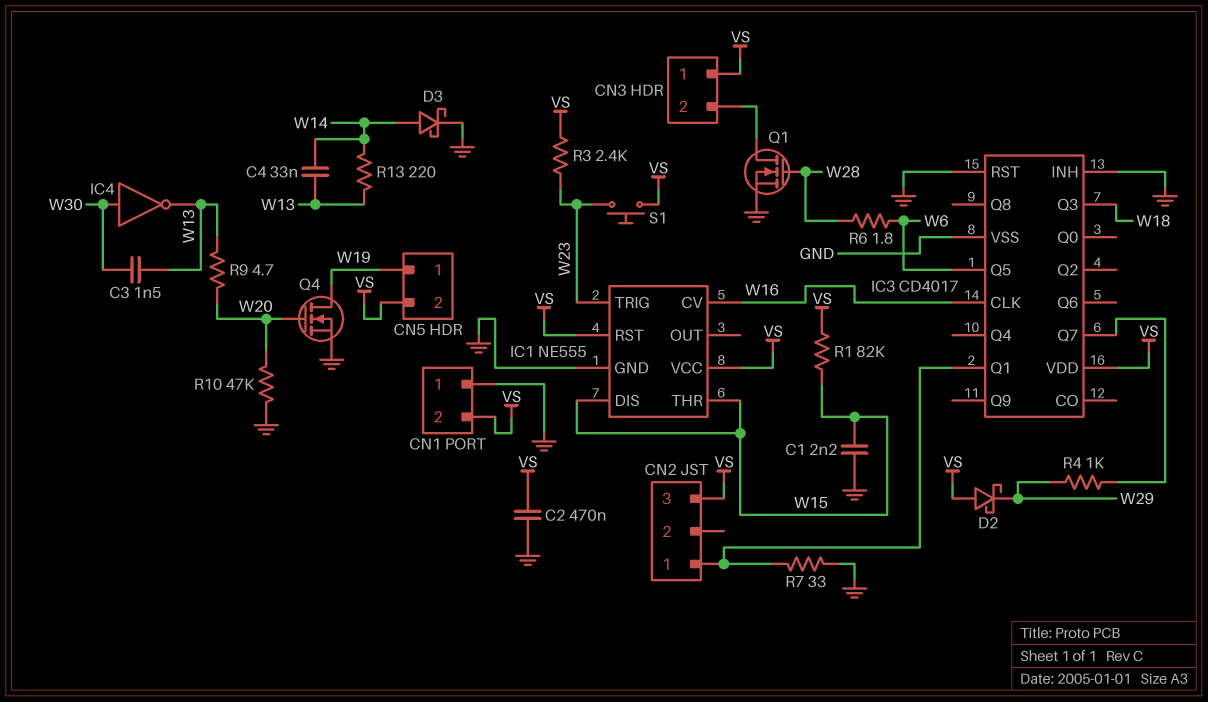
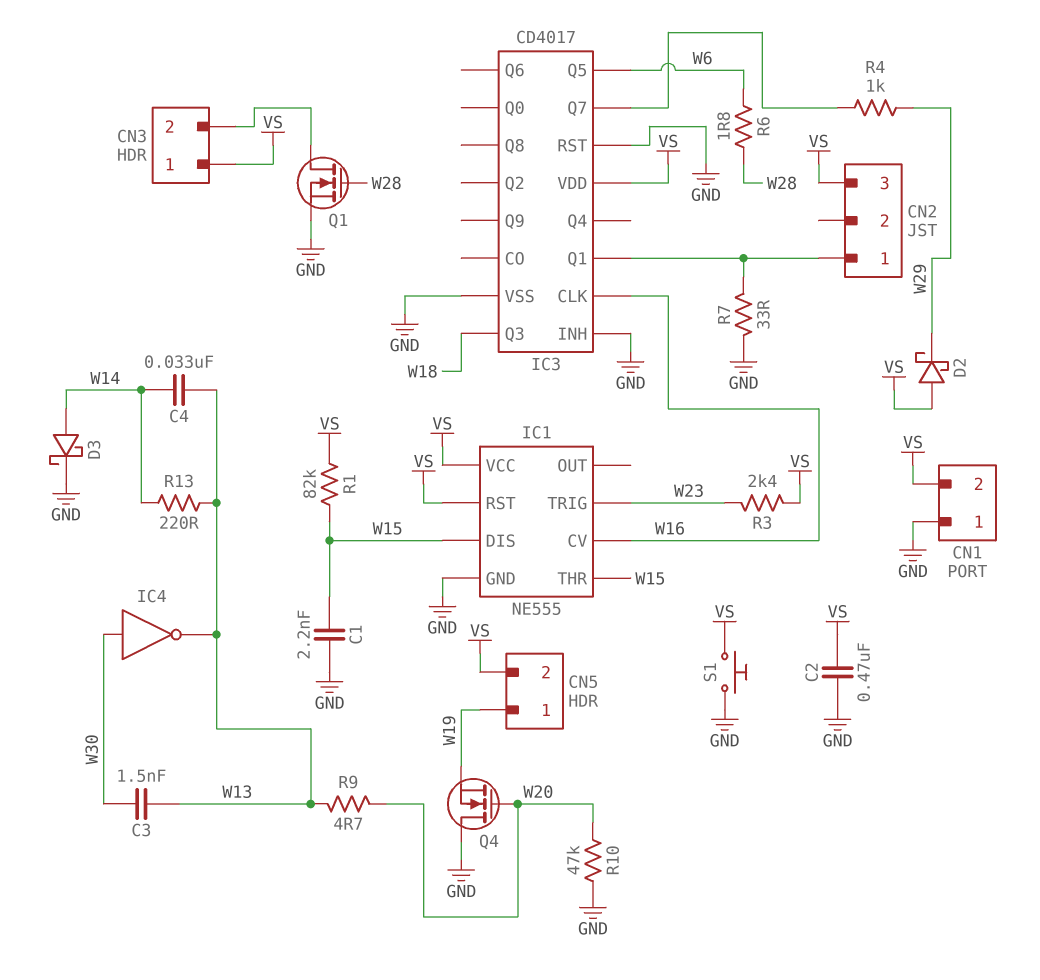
Q4: NMOS (G W20, D W19, S GND) -> NMOS (G W20, D GND, S W19)
S1: button (VS, W23) -> button (GND, VS)

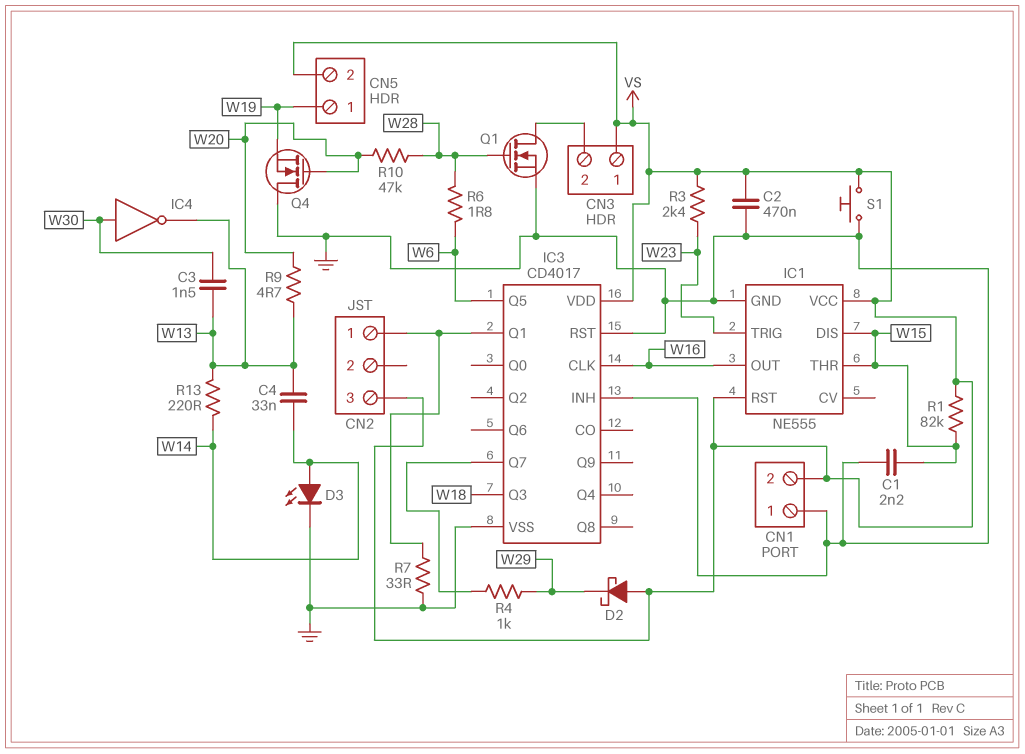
D3: schottky (A W14, K GND) -> LED (A W14, K GND)
IC1 pin CV: W16 -> none
IC1 pin OUT: none -> W16
R10: 47k (GND, W20) -> 47k (W20, W28)

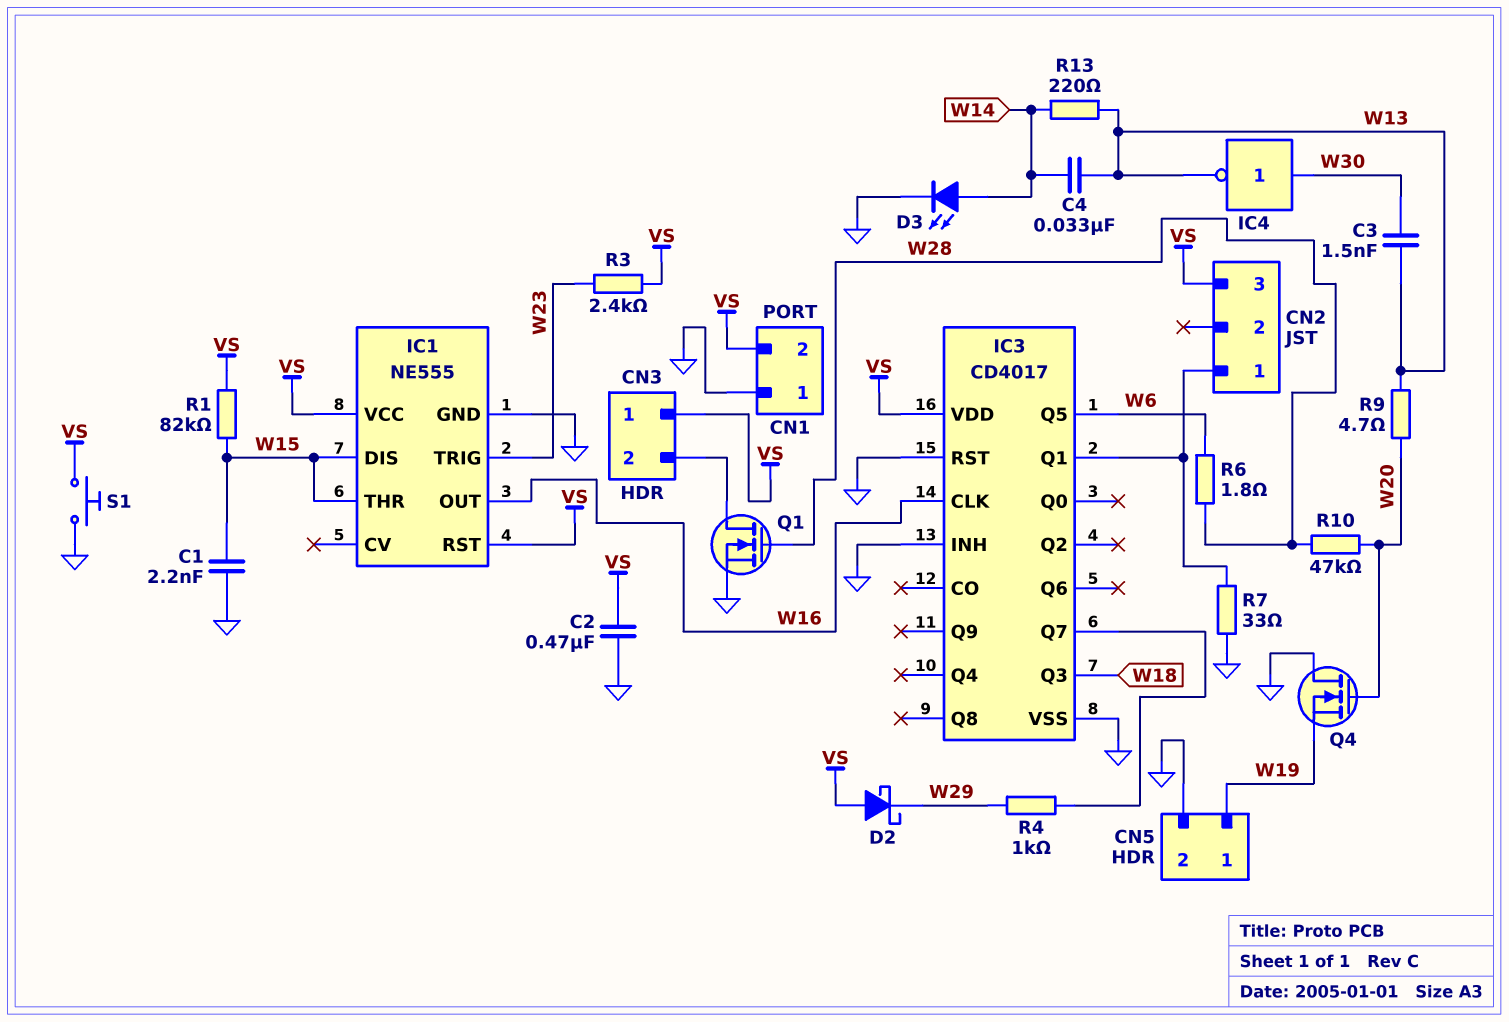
CN5 pin 2: VS -> GND

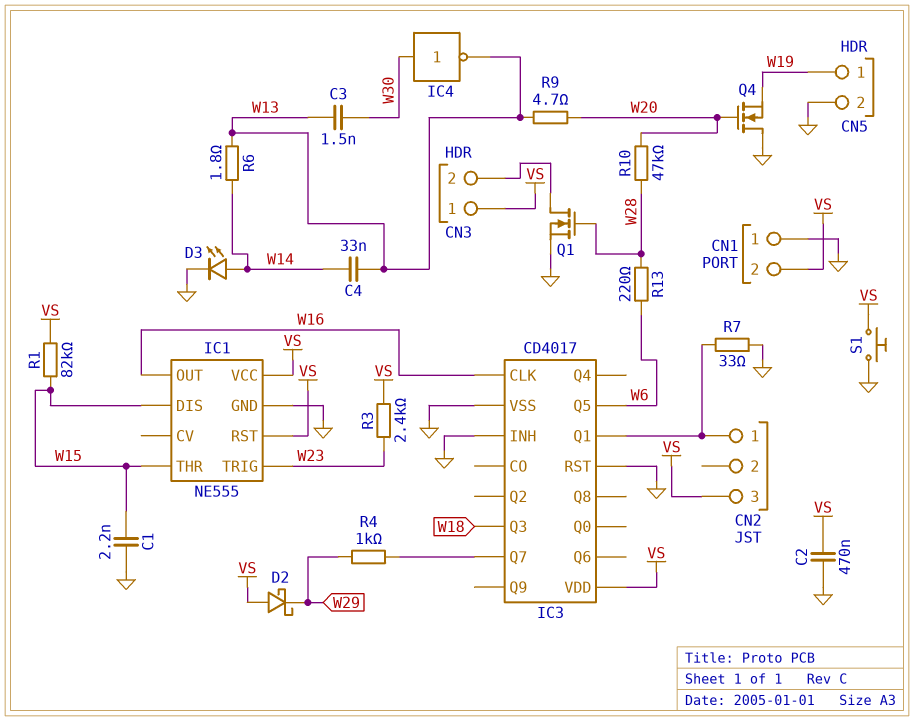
R6: 1.8 (W6, W28) -> 1.8 (W13, W14)
R13: 220 (W13, W14) -> 220 (W6, W28)

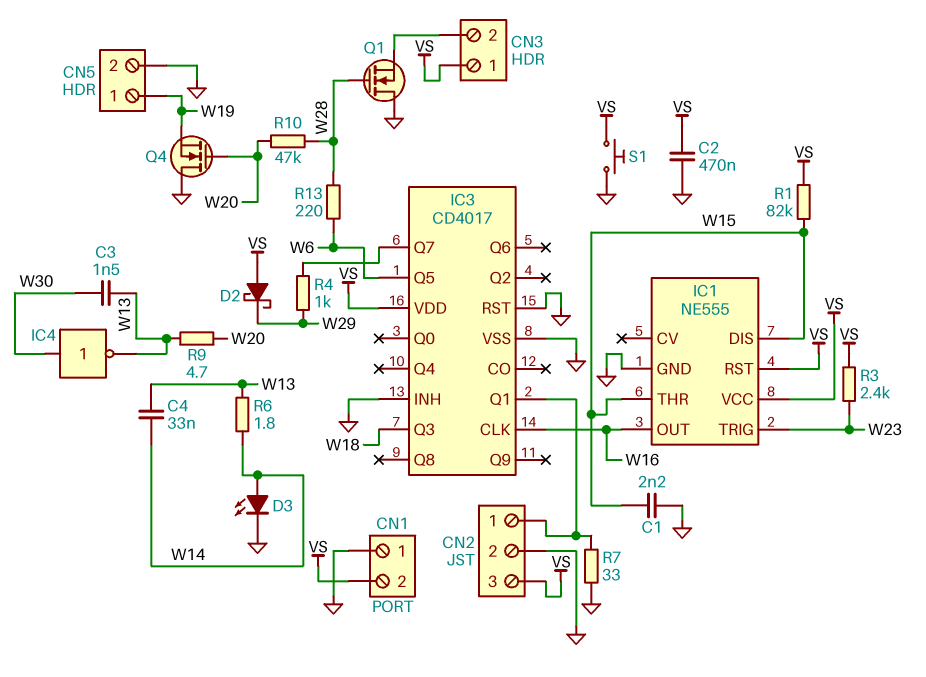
CN2 pin 2: none -> GND
Q1: NMOS (G W28, D CN3/2, S GND) -> NMOS (G W28, D GND, S CN3/2)

